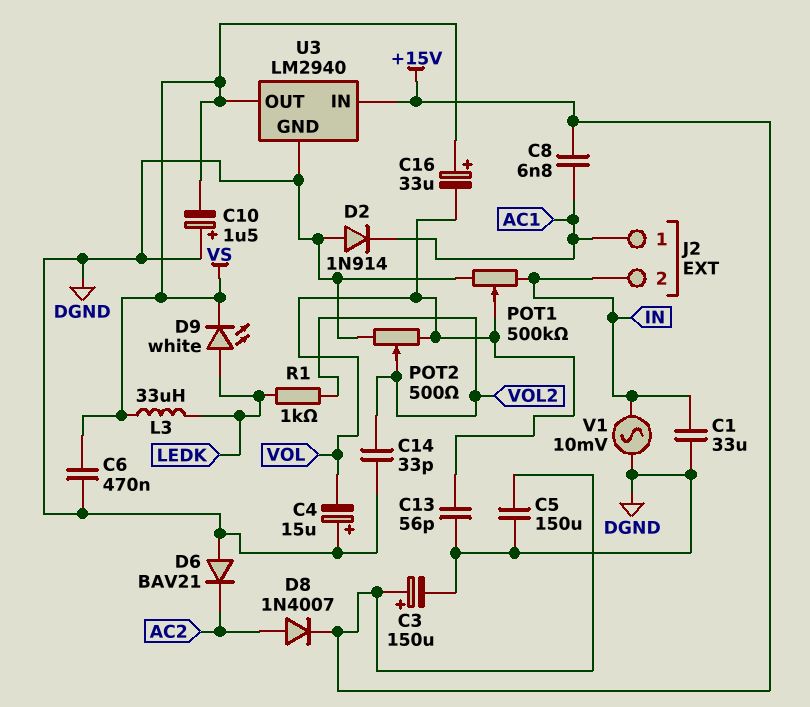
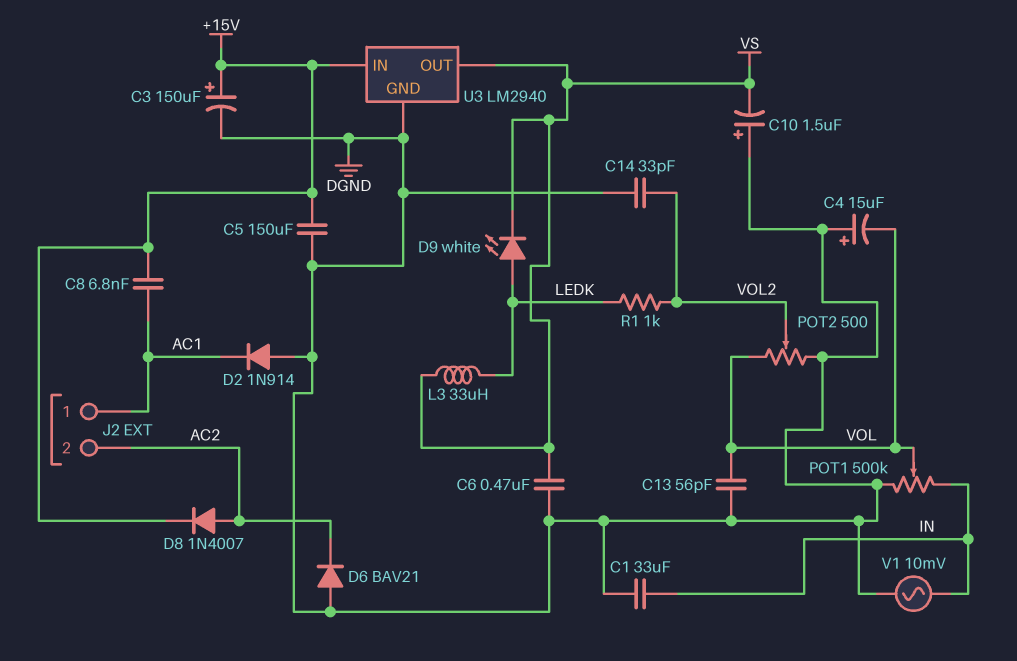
C16: 33uF (plus VS, minus VOL) -> none
J2 pin 2: IN -> AC2

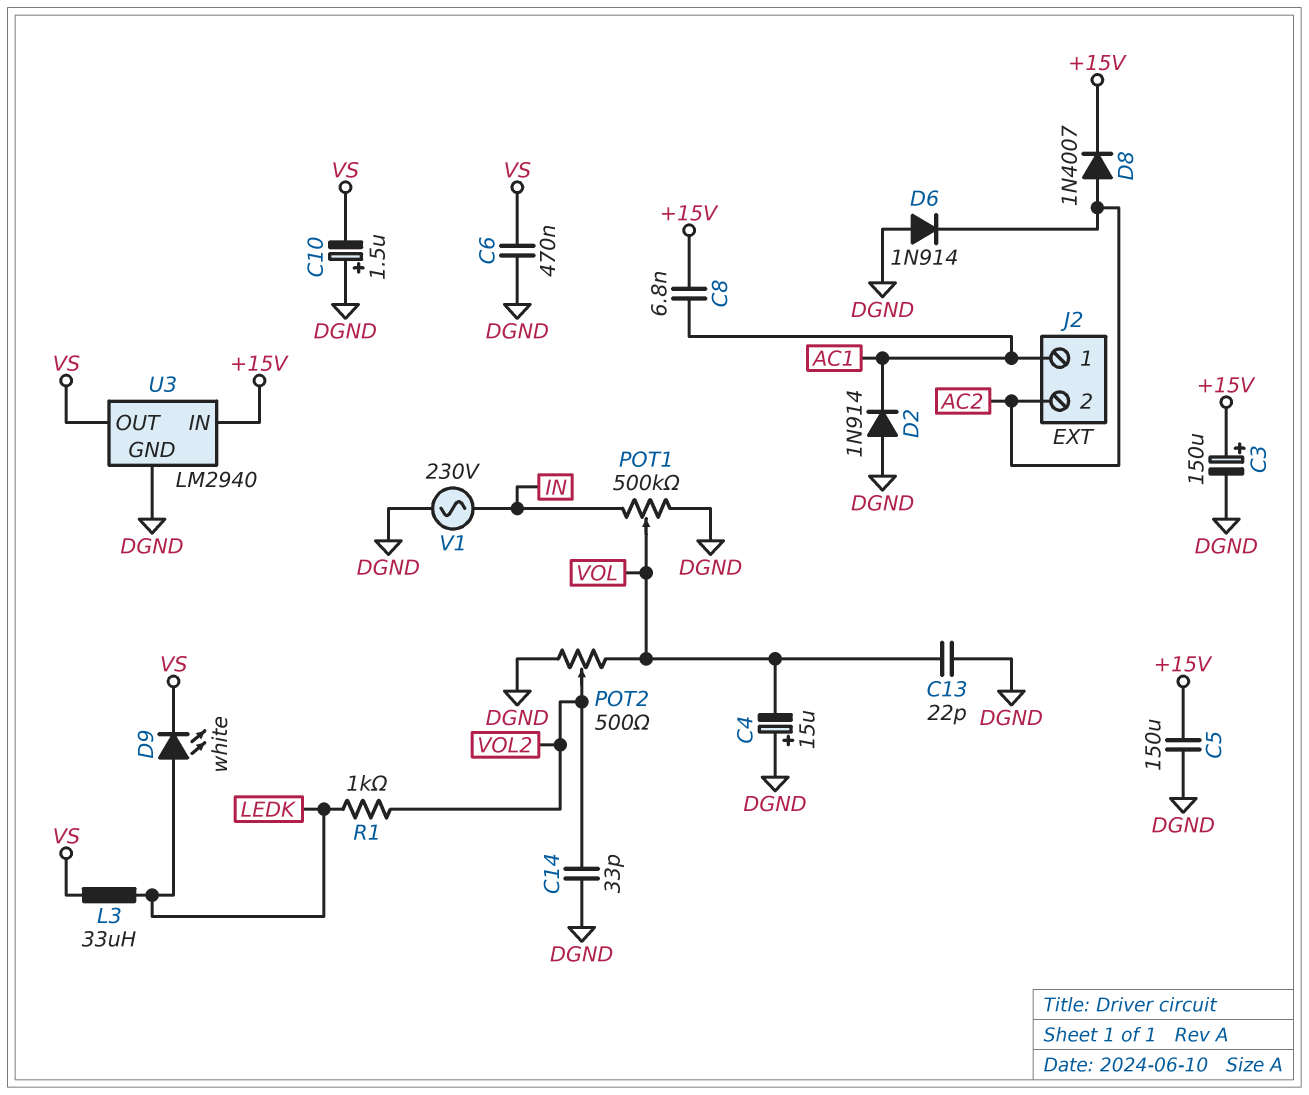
C1: 33uF (DGND, IN) -> none
C13: 56pF (DGND, VOL) -> 22pF (DGND, VOL)
D6: diode BAV21 (A DGND, K AC2) -> diode 1N914 (A DGND, K AC2)
V1: AC 10mV (DGND, IN) -> AC 230V (DGND, IN)

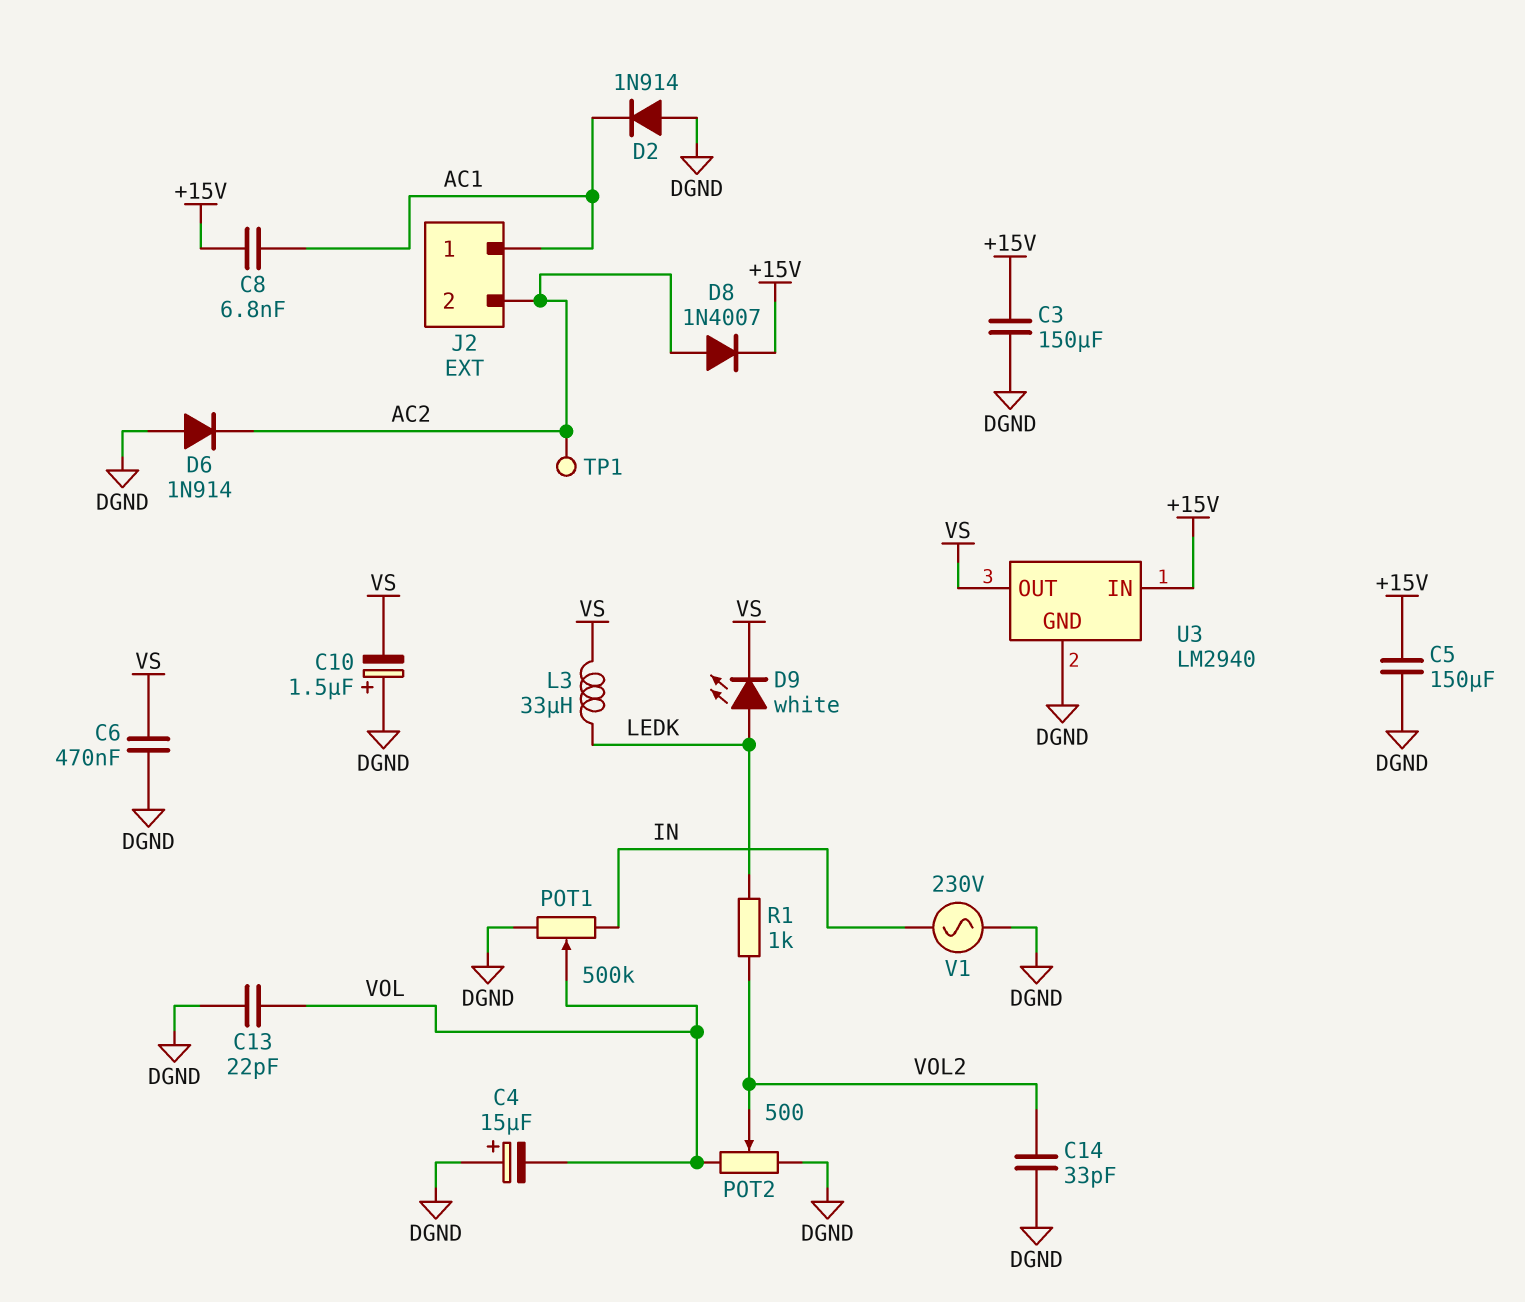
C3: 150uF (plus +15V, minus DGND) -> 150uF (+15V, DGND)
TP1: none -> test point (AC2)

